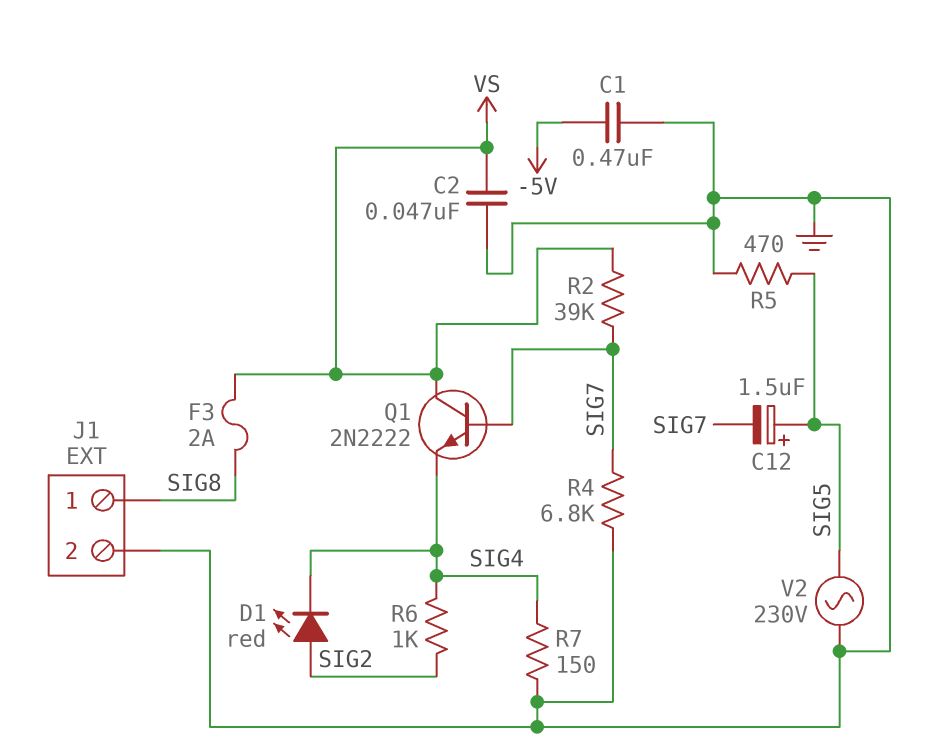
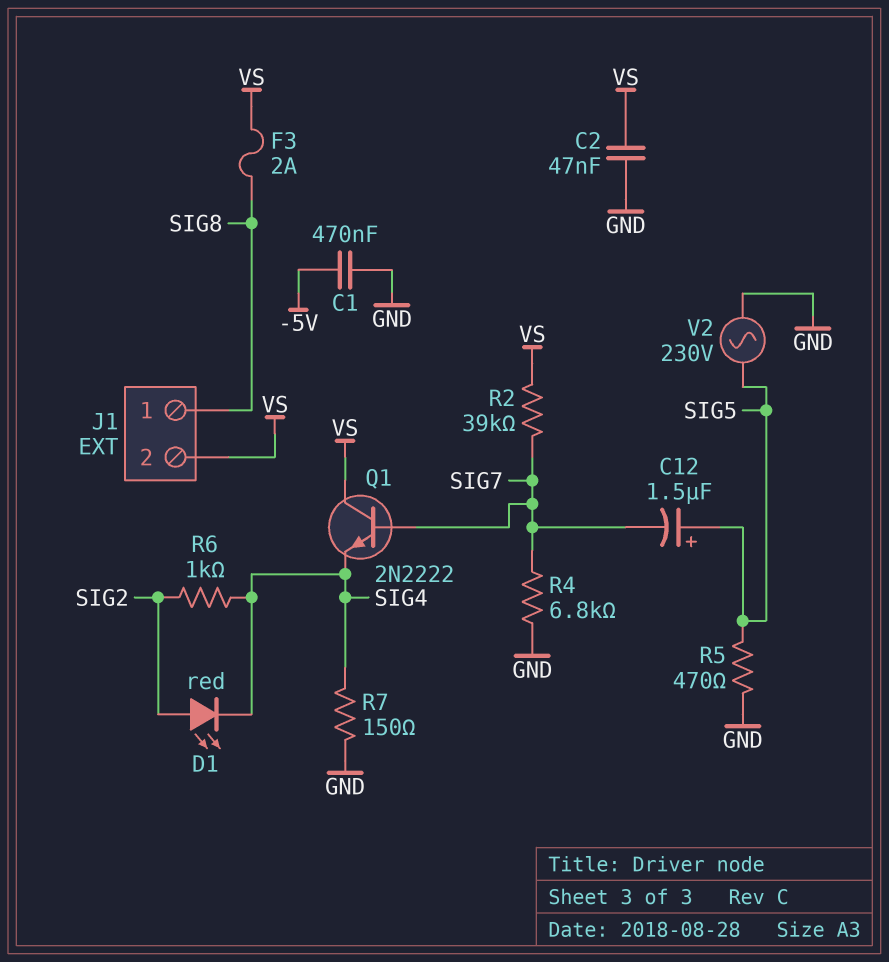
J1 pin 2: GND -> VS

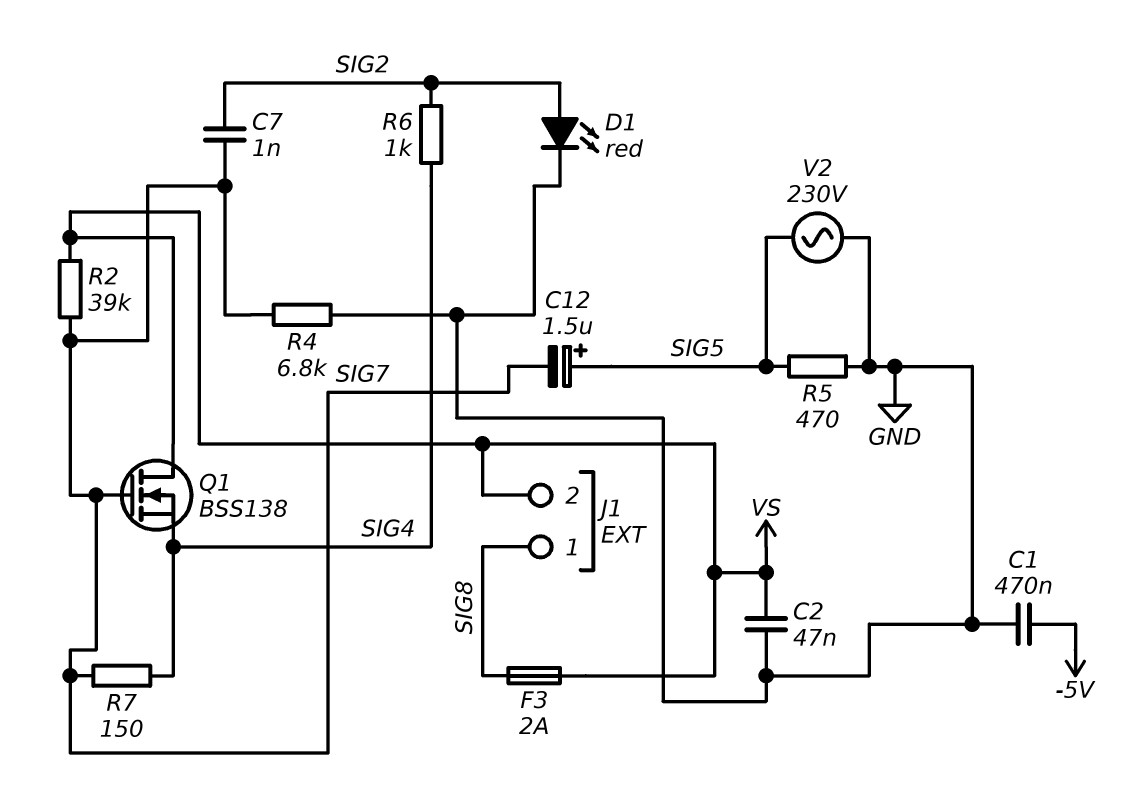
C7: none -> 1nF (SIG2, SIG7)
D1: LED red (A SIG2, K SIG4) -> LED red (A SIG2, K GND)
Q1: NPN 2N2222 (B SIG7, C VS, E SIG4) -> NMOS BSS138 (G SIG7, D VS, S SIG4)
R7: 150 (GND, SIG4) -> 150 (SIG4, SIG7)

